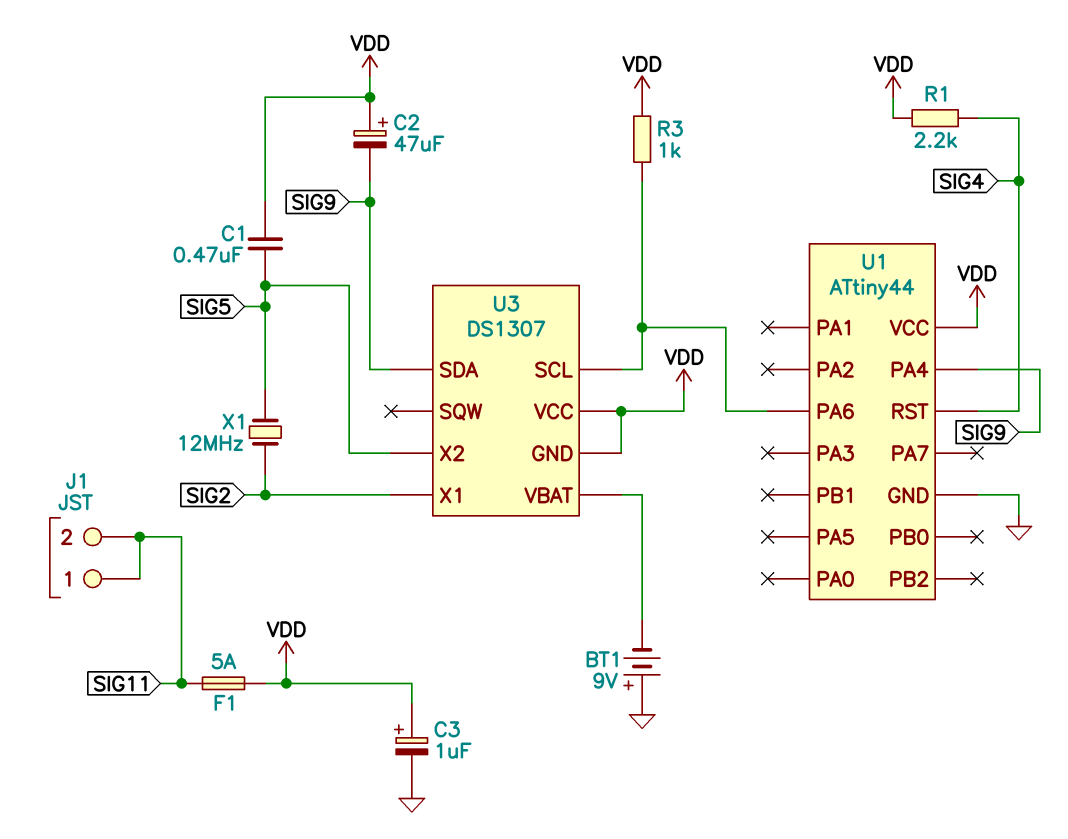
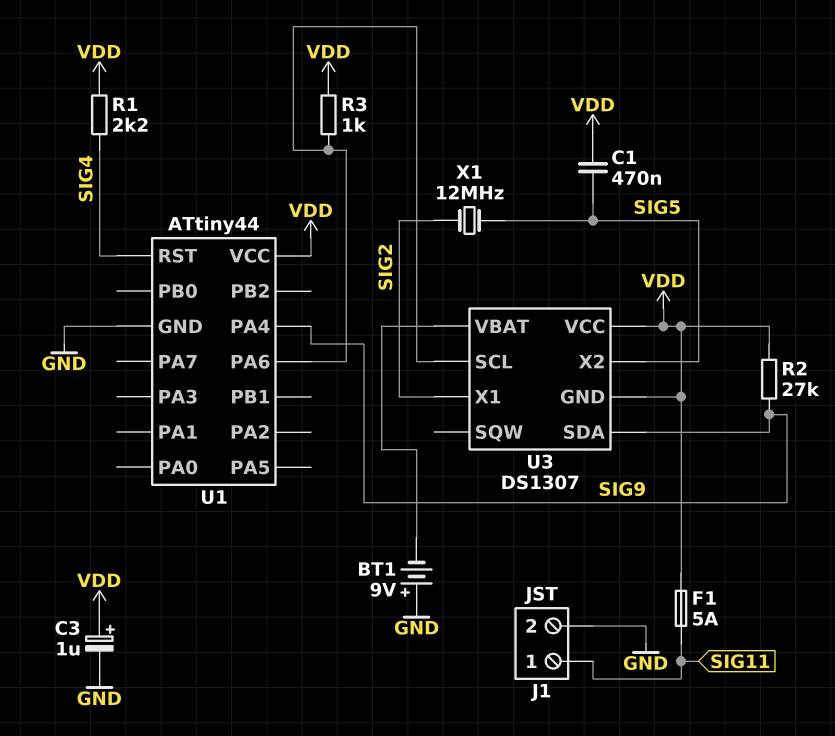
C2: 47uF (plus VDD, minus SIG9) -> none
J1 pin 2: SIG11 -> GND
R2: none -> 27k (SIG9, VDD)

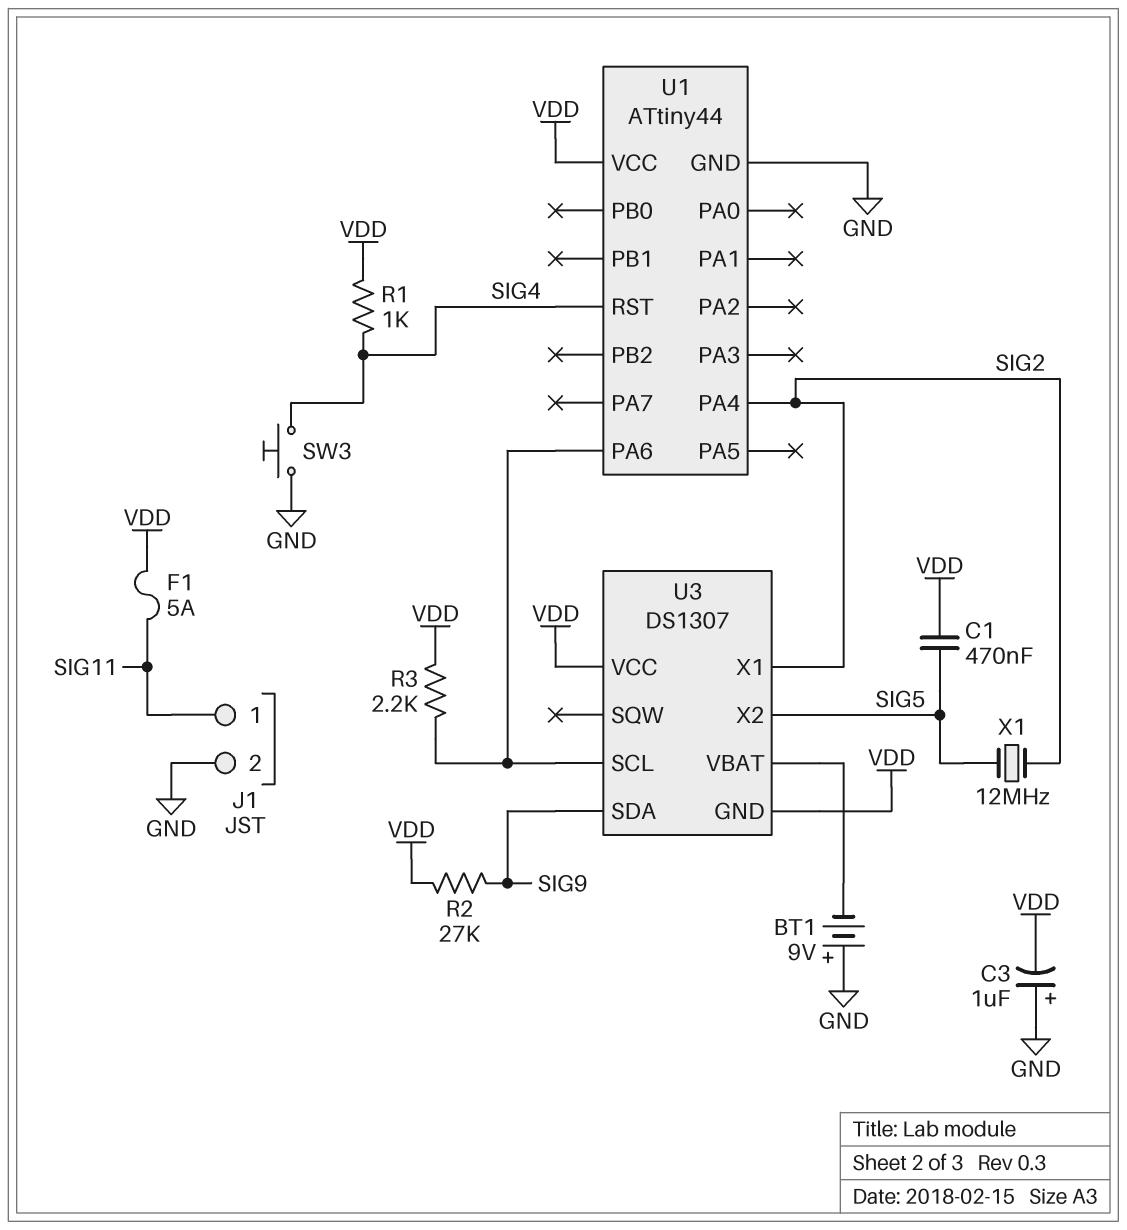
C3: 1uF (plus VDD, minus GND) -> 1uF (plus GND, minus VDD)
R1: 2.2k (SIG4, VDD) -> 1k (SIG4, VDD)
R3: 1k (U1/PA6, VDD) -> 2.2k (U1/PA6, VDD)
SW3: none -> button (GND, SIG4)
U1 pin PA4: SIG9 -> SIG2

